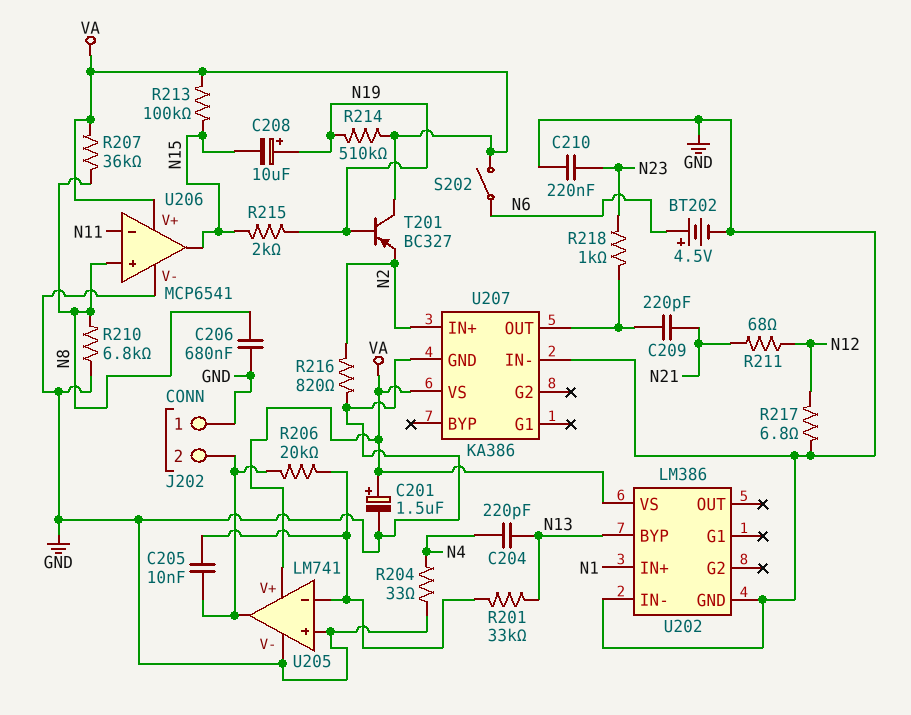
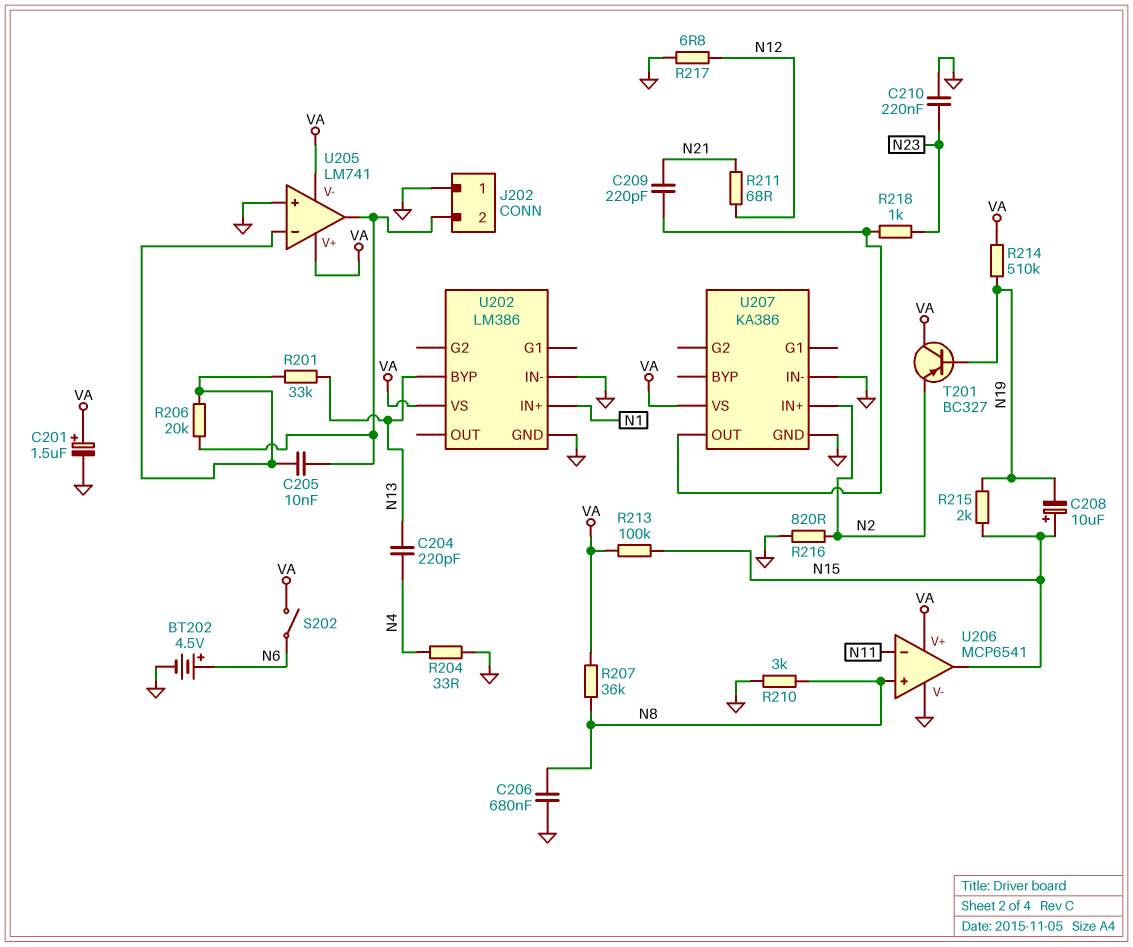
C208: 10uF (plus N19, minus N15) -> 10uF (plus N15, minus N19)
R210: 6.8k (GND, N8) -> 3k (GND, N8)
U205 pin V-: GND -> VA

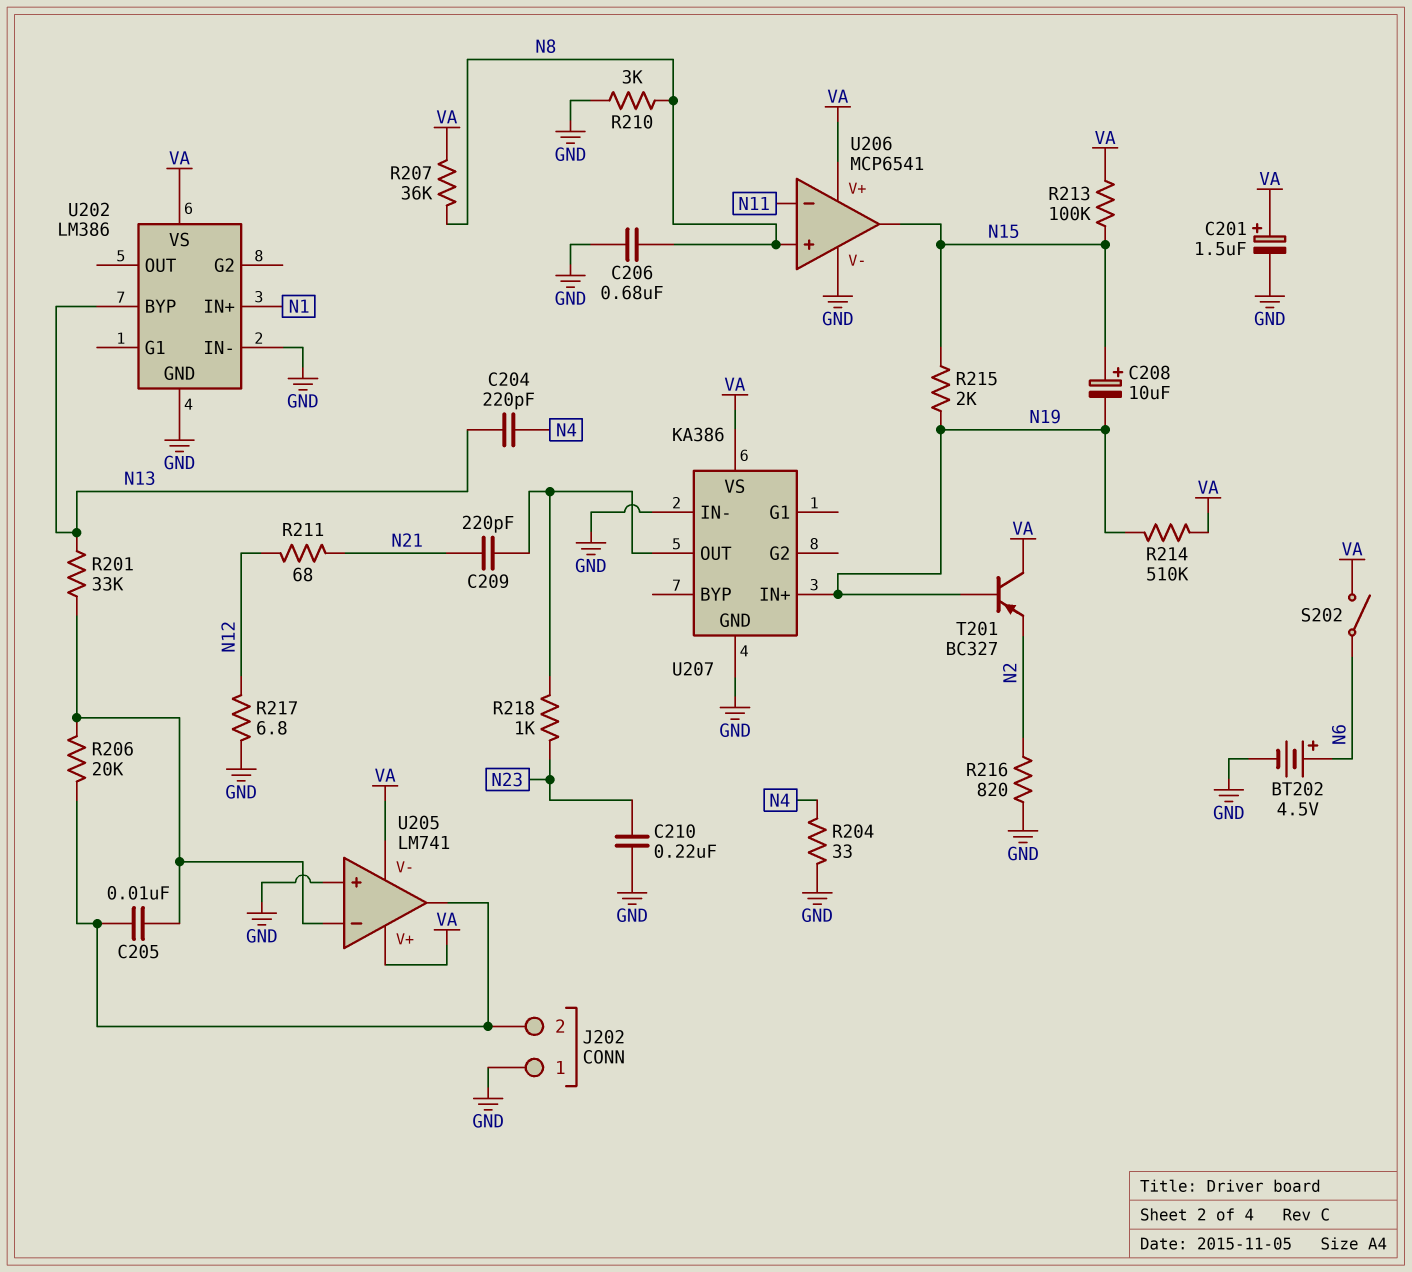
U207 pin IN+: N2 -> N19

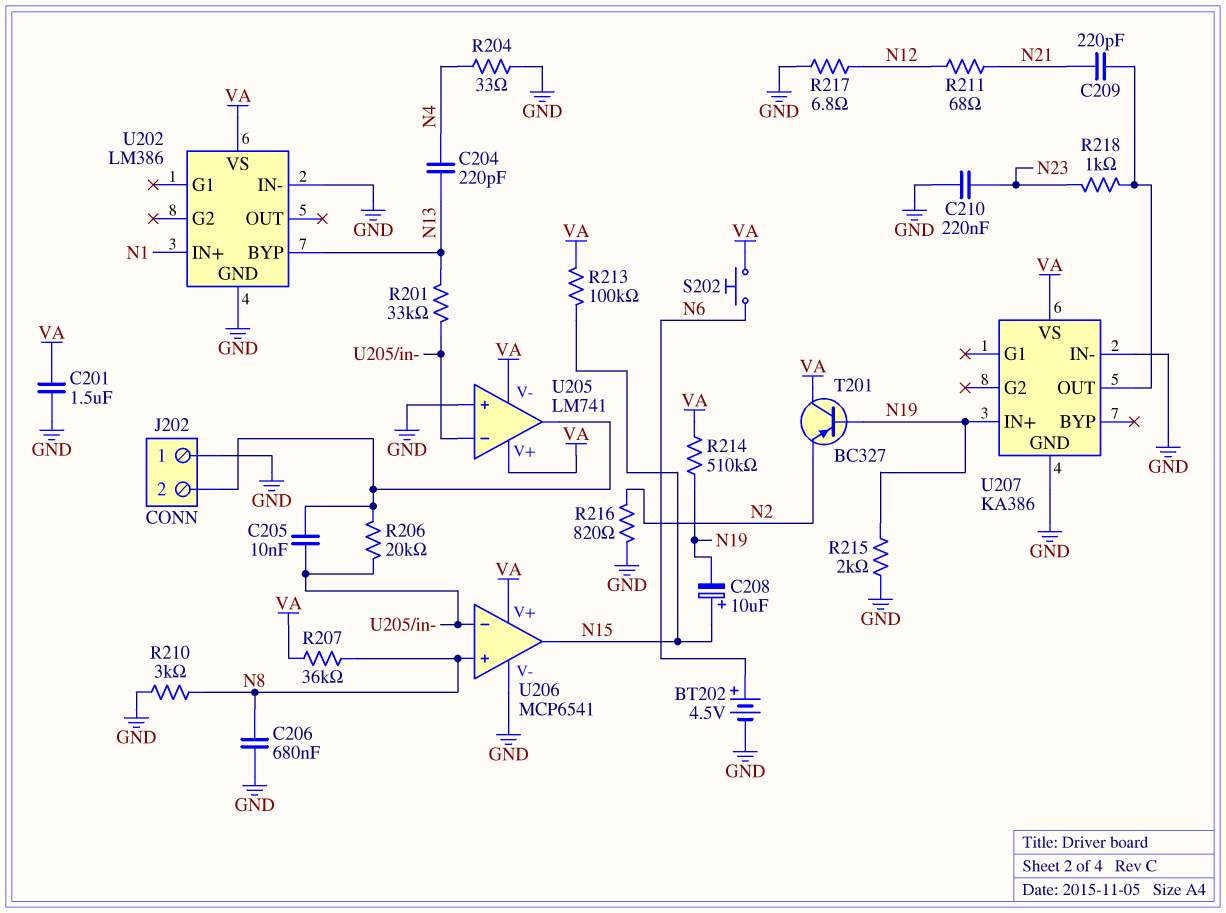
C201: 1.5uF (plus VA, minus GND) -> 1.5uF (GND, VA)
R215: 2k (N15, N19) -> 2k (GND, N19)
S202: switch (N6, VA) -> button (N6, VA)
U206 pin in-: N11 -> U205/in-

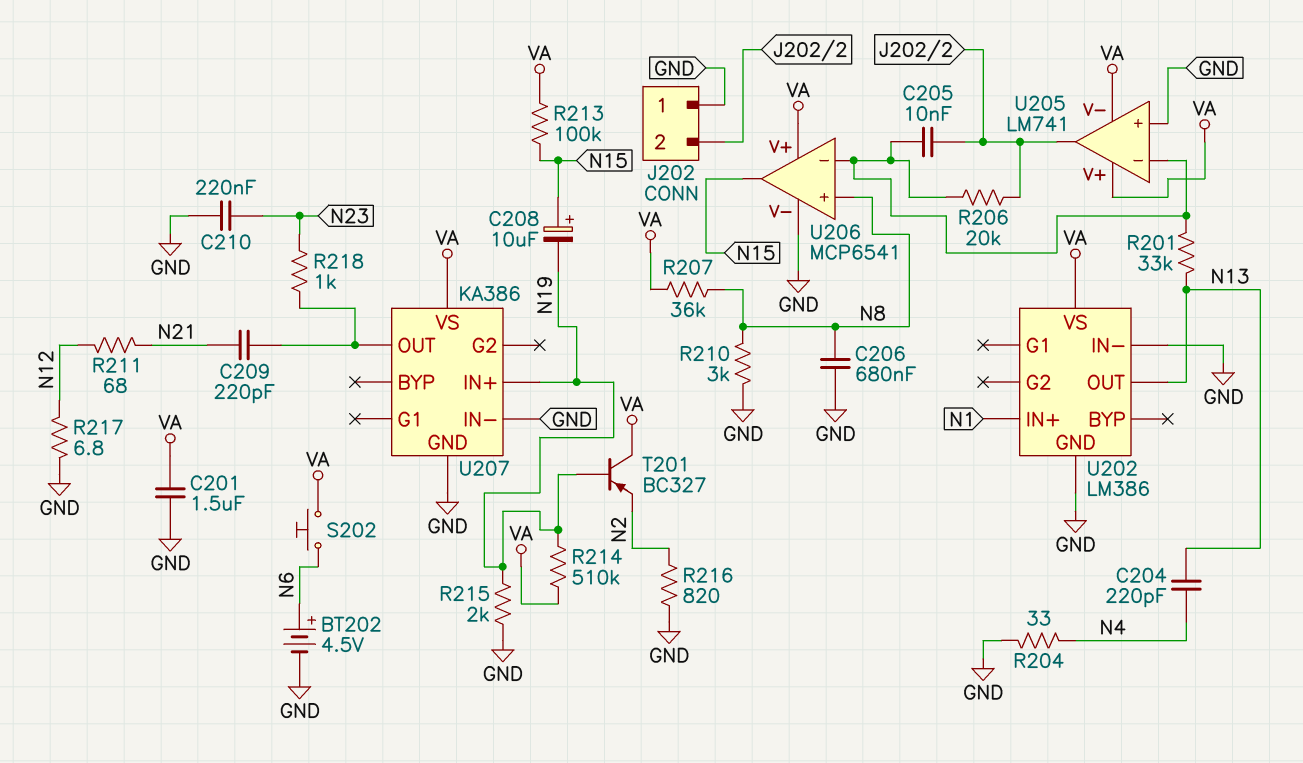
U202 pin BYP: N13 -> none
U202 pin OUT: none -> N13

